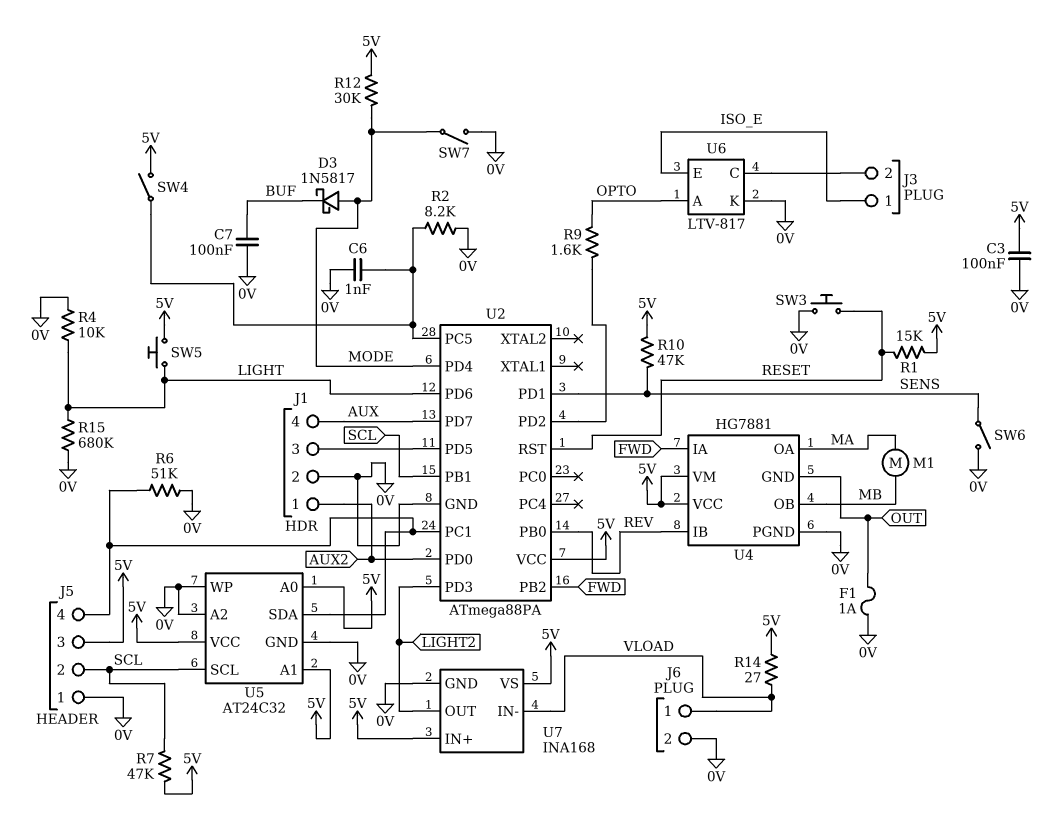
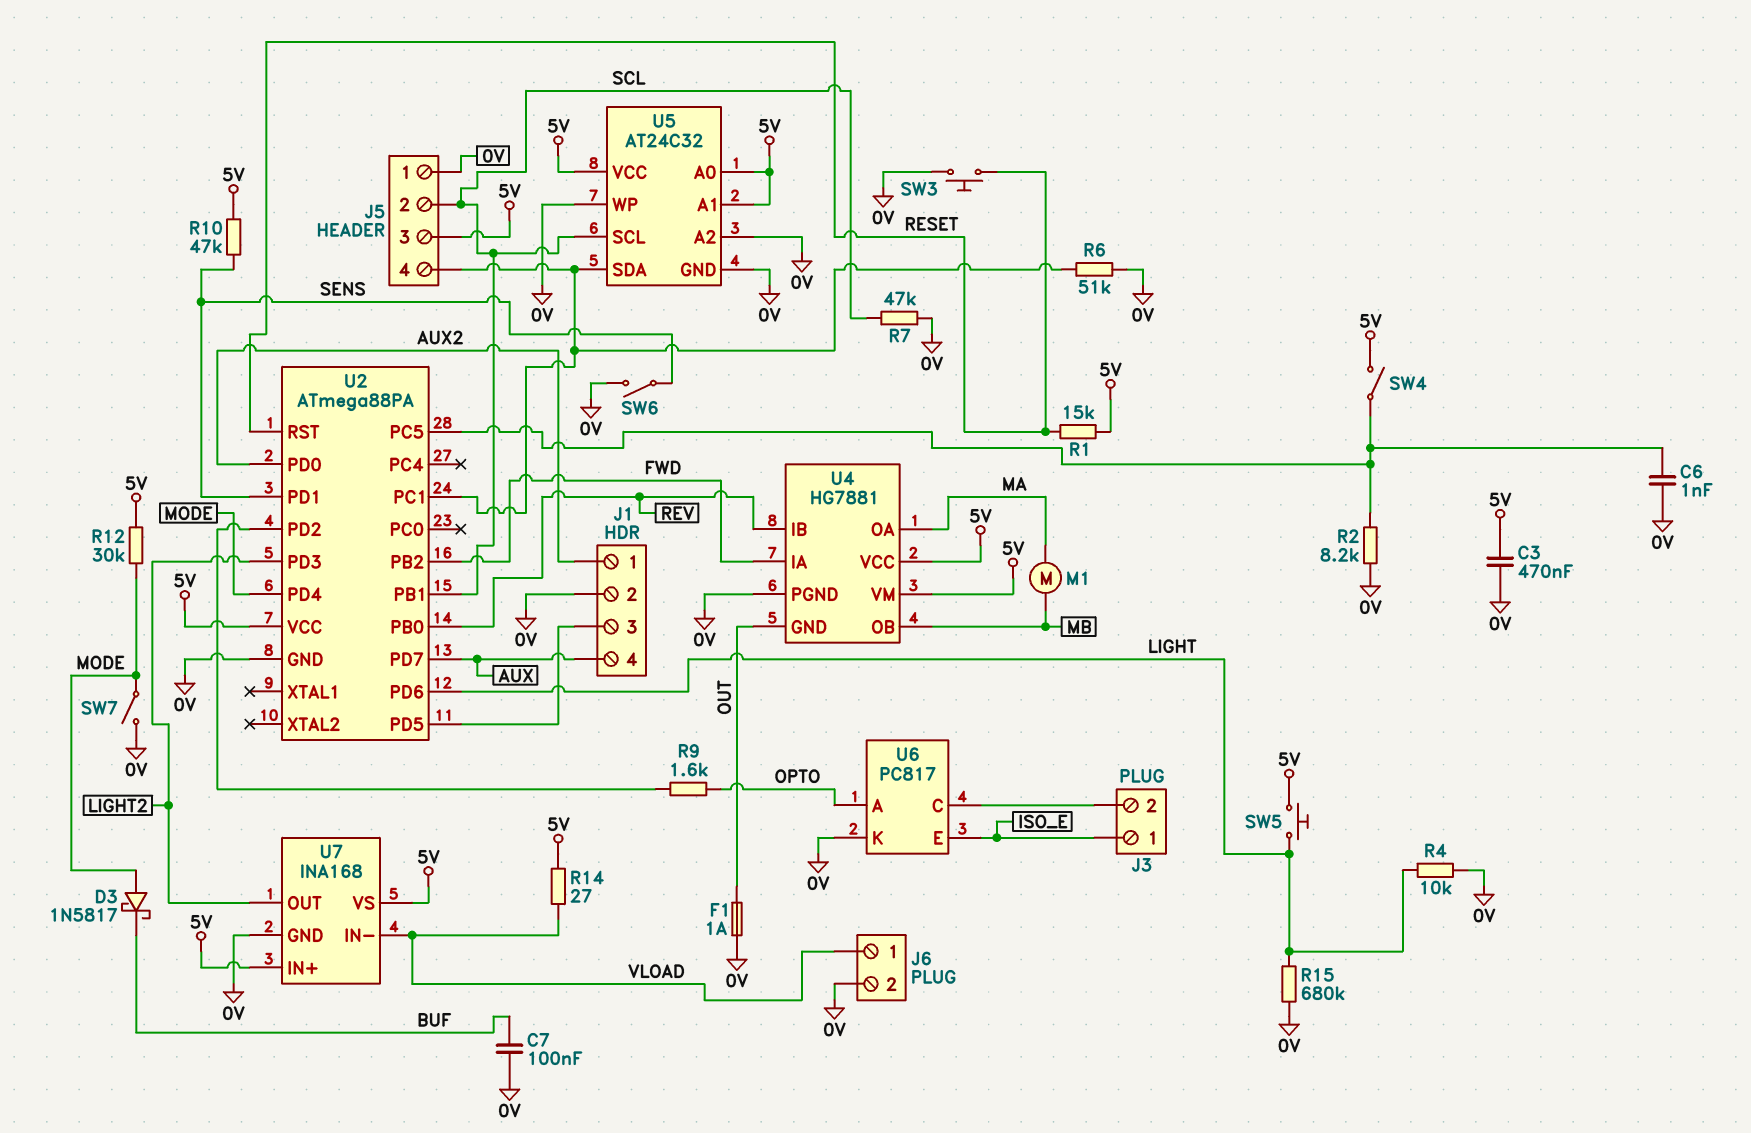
C3: 100nF (0V, 5V) -> 470nF (0V, 5V)
R7: 47k (5V, SCL) -> 47k (0V, SCL)
U6: LTV-817 -> PC817

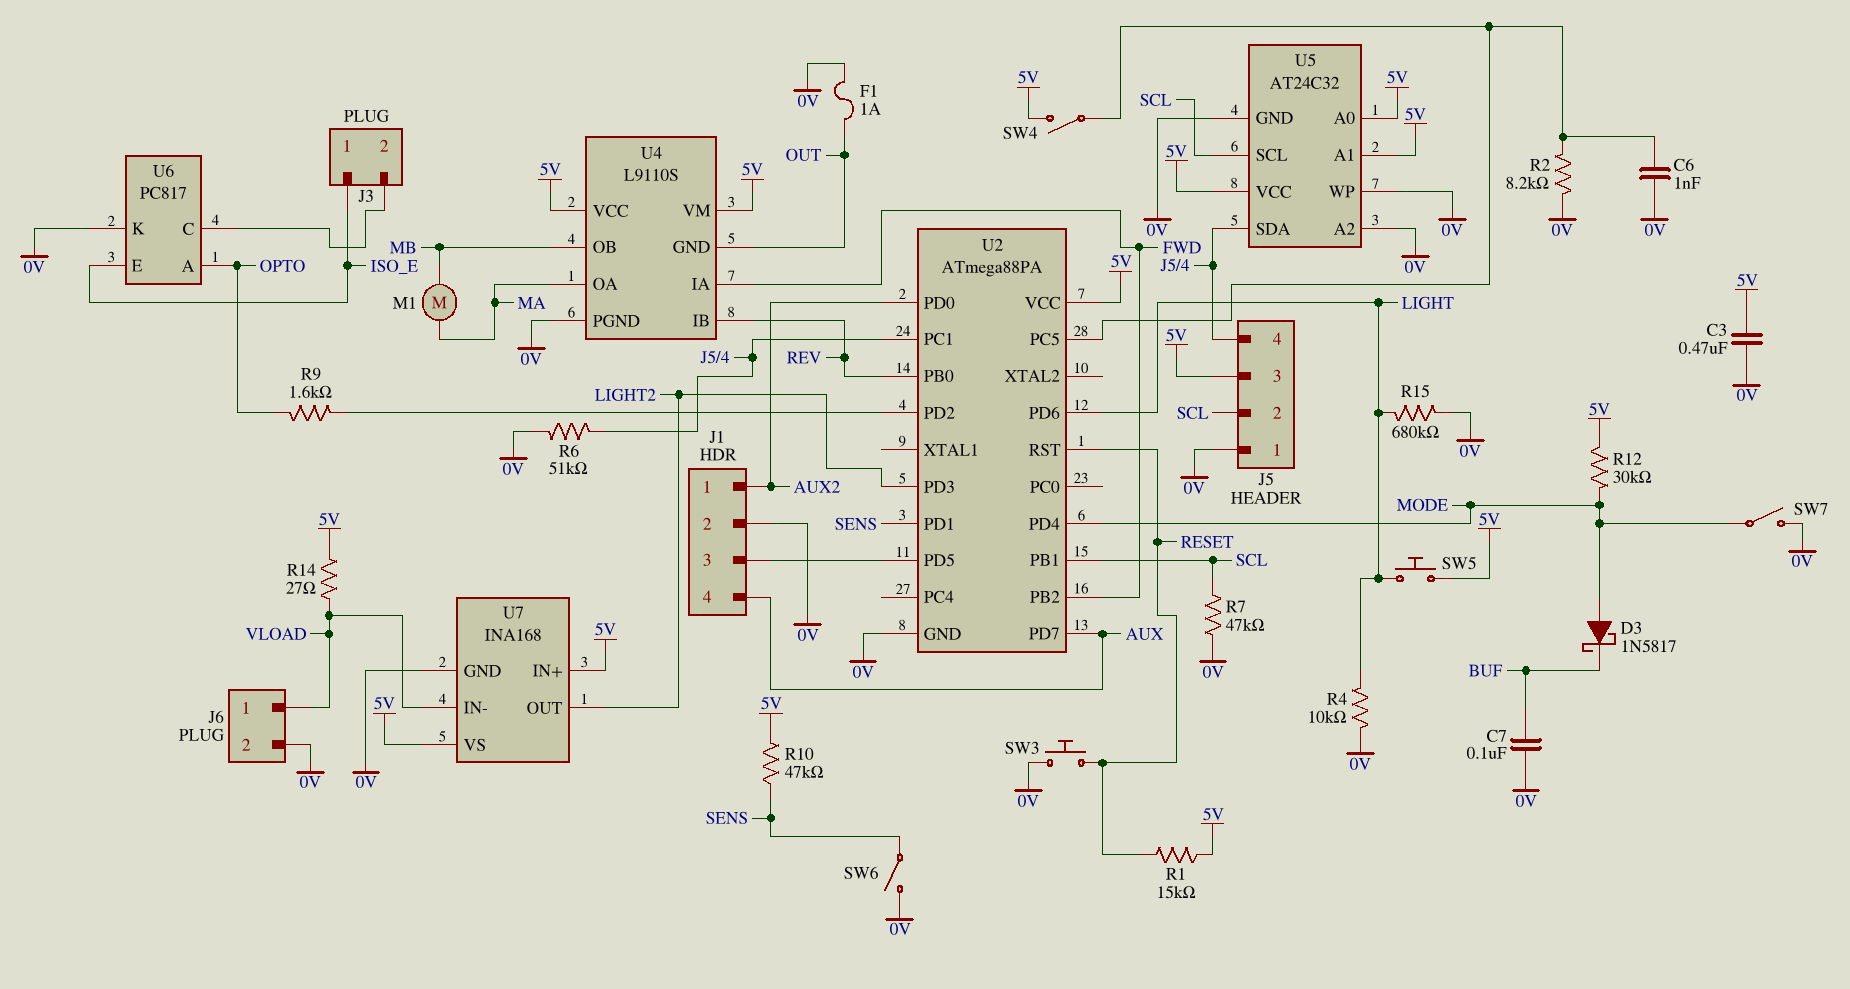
U4: HG7881 -> L9110S

